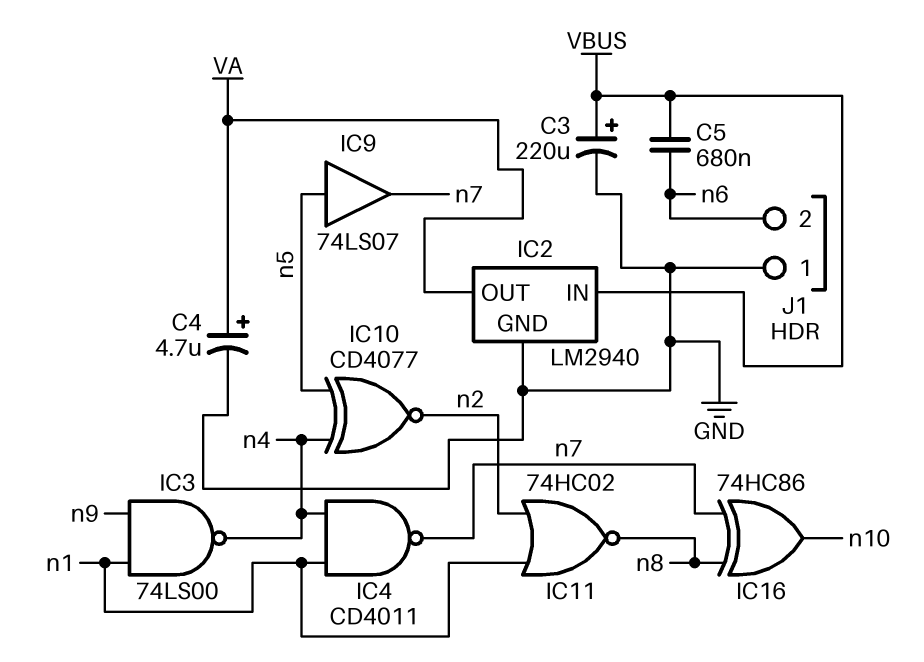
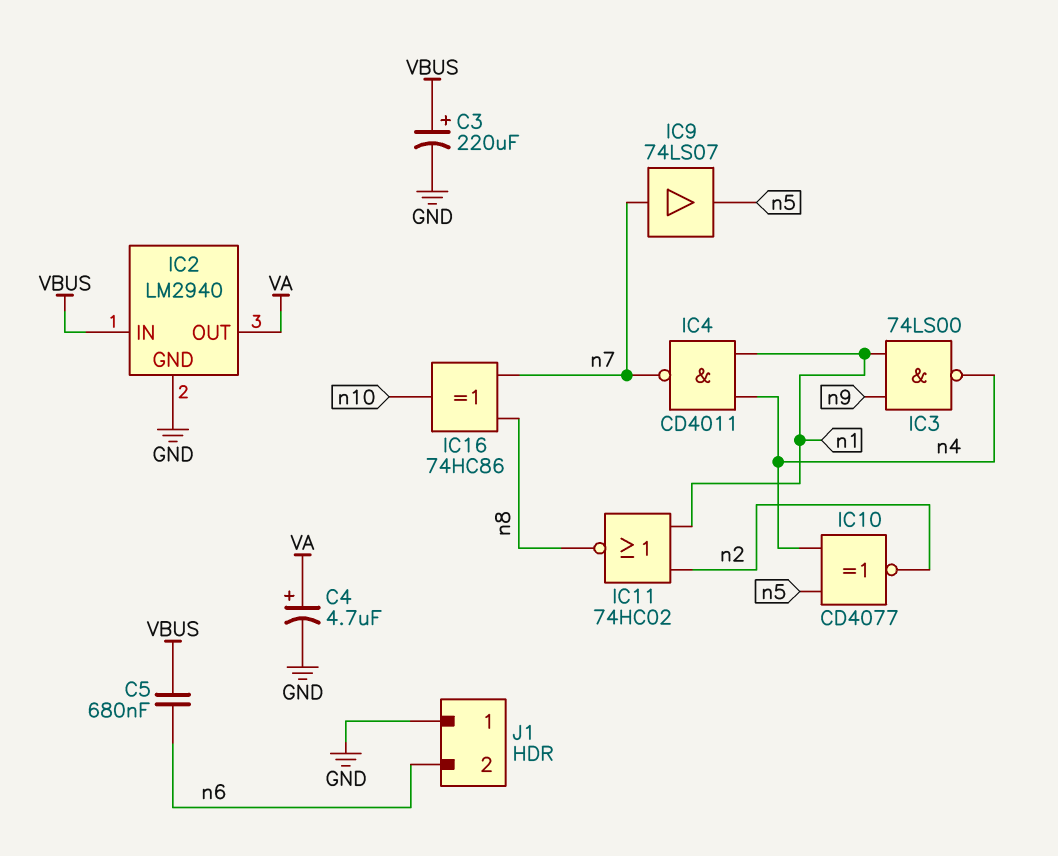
IC9: buffer 74LS07 (in n5, out n7) -> buffer 74LS07 (in n7, out n5)

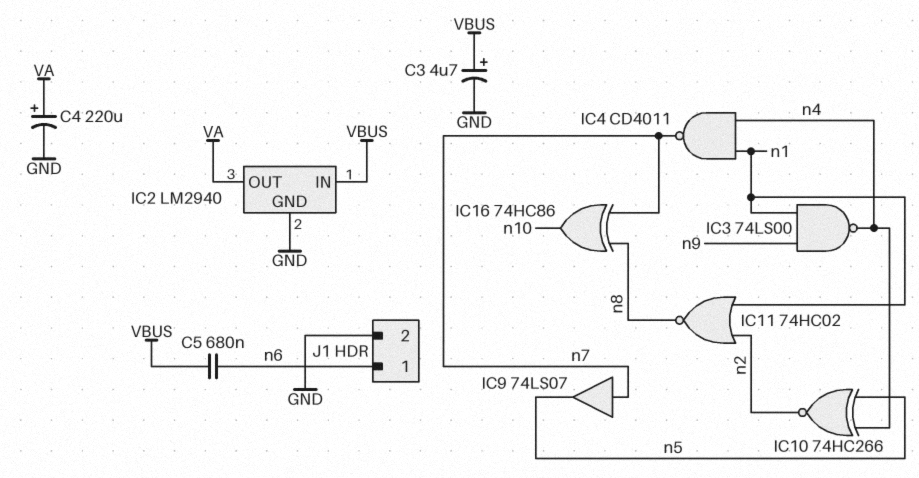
C3: 220uF (plus VBUS, minus GND) -> 4.7uF (plus VBUS, minus GND)
C4: 4.7uF (plus VA, minus GND) -> 220uF (plus VA, minus GND)
IC10: XNOR CD4077 (in n4, in n5, out n2) -> XNOR 74HC266 (in n4, in n5, out n2)
J1 pin 1: GND -> n6
J1 pin 2: n6 -> GND

